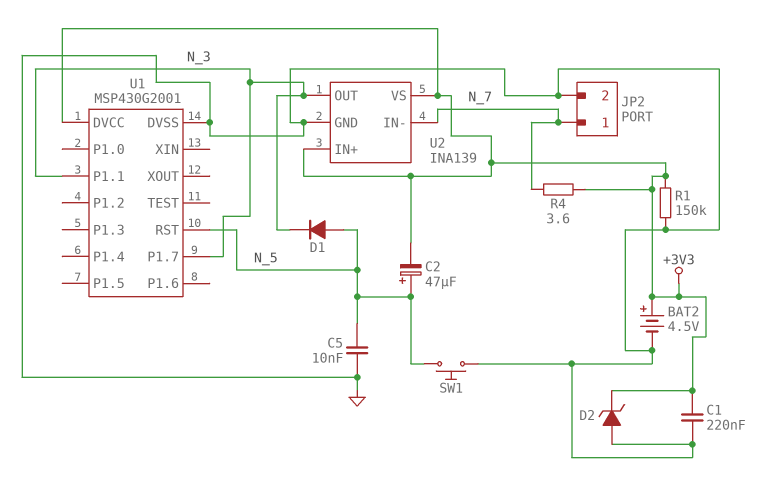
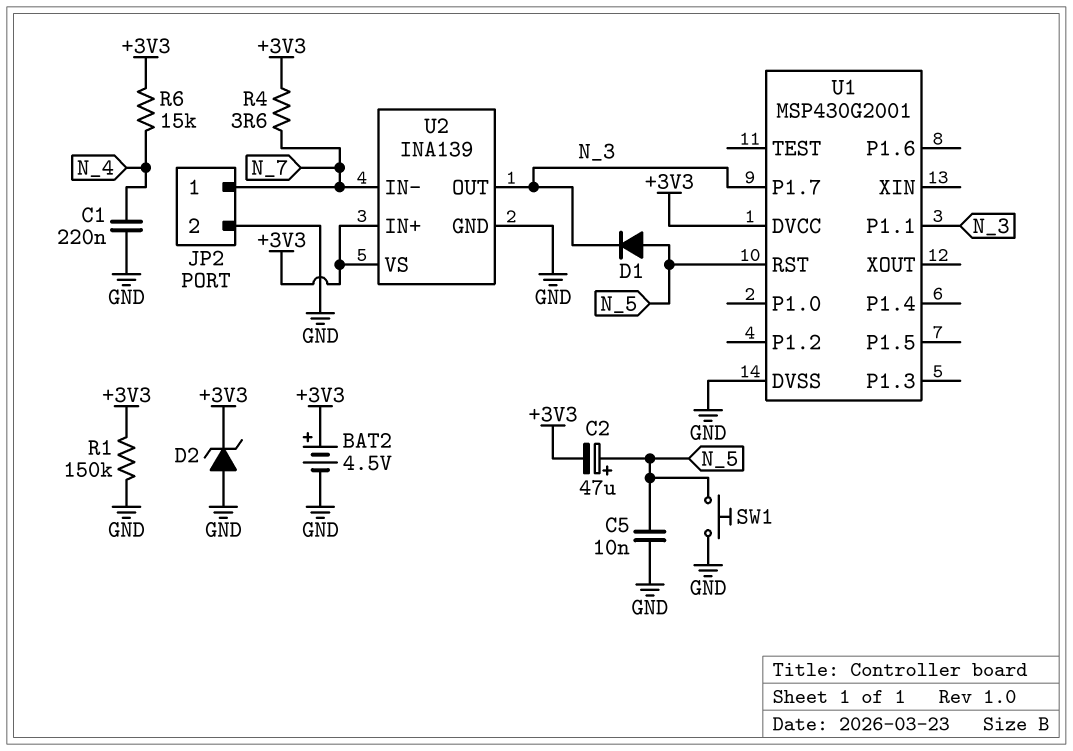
C1: 220nF (+3V3, GND) -> 220nF (GND, N_4)
R6: none -> 15k (+3V3, N_4)

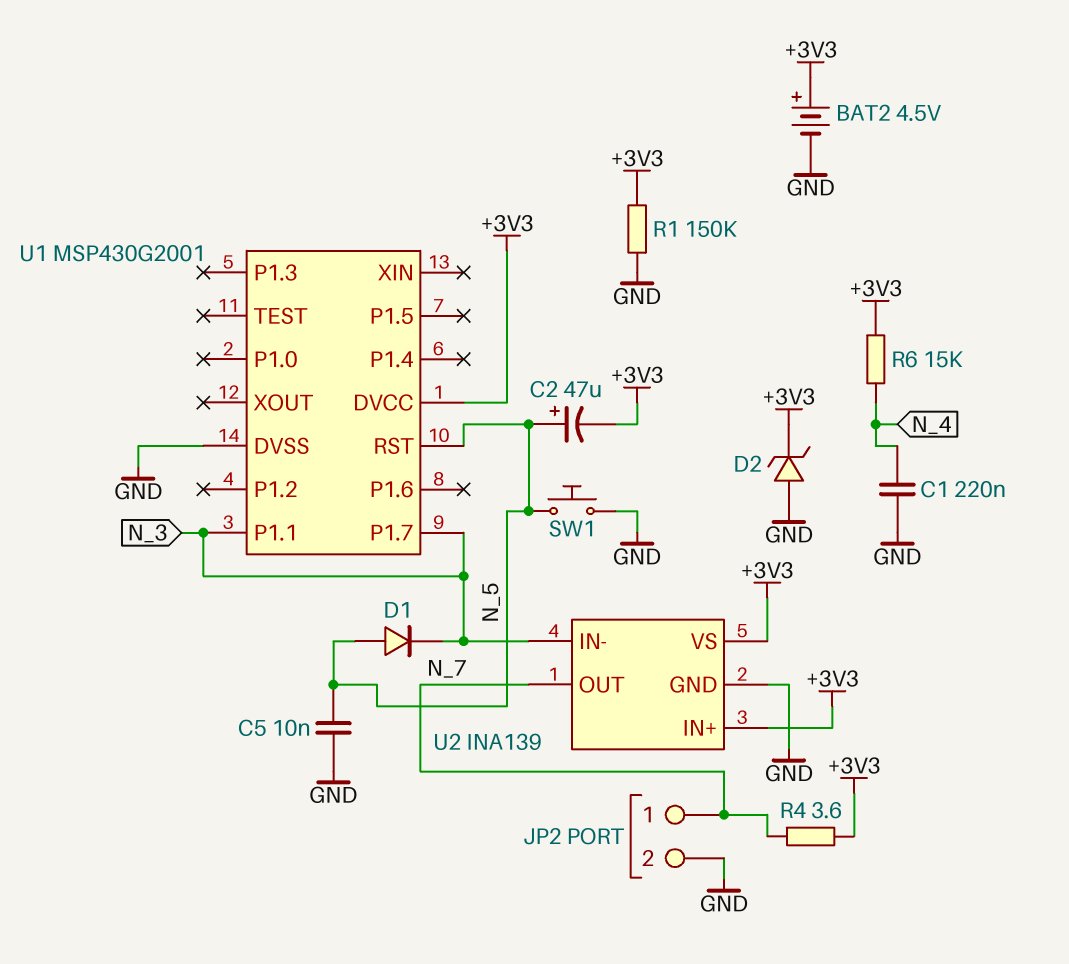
U2 pin IN-: N_7 -> N_3
U2 pin OUT: N_3 -> N_7

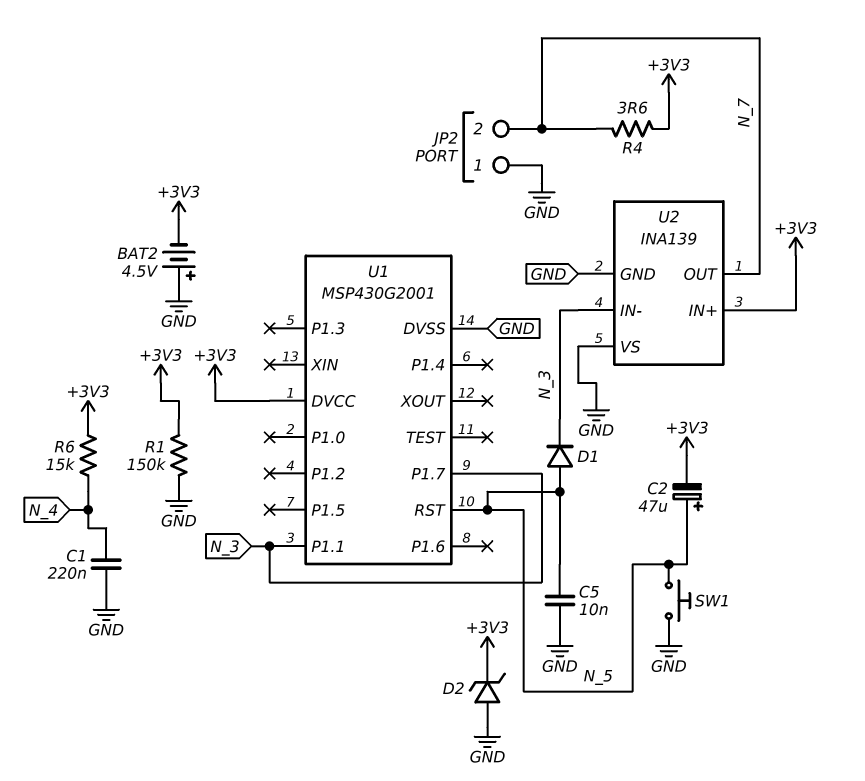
BAT2: 4.5V (plus +3V3, minus GND) -> 4.5V (plus GND, minus +3V3)
JP2 pin 1: N_7 -> GND
JP2 pin 2: GND -> N_7
U2 pin VS: +3V3 -> GND

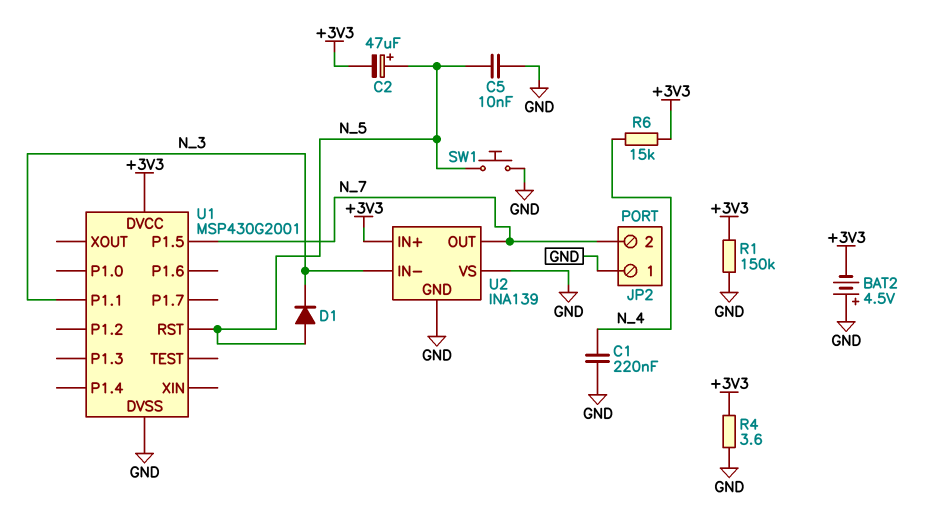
D2: zener (A GND, K +3V3) -> none
R4: 3.6 (+3V3, N_7) -> 3.6 (+3V3, GND)
U1 pin P1.5: none -> N_7
U1 pin P1.7: N_3 -> none

